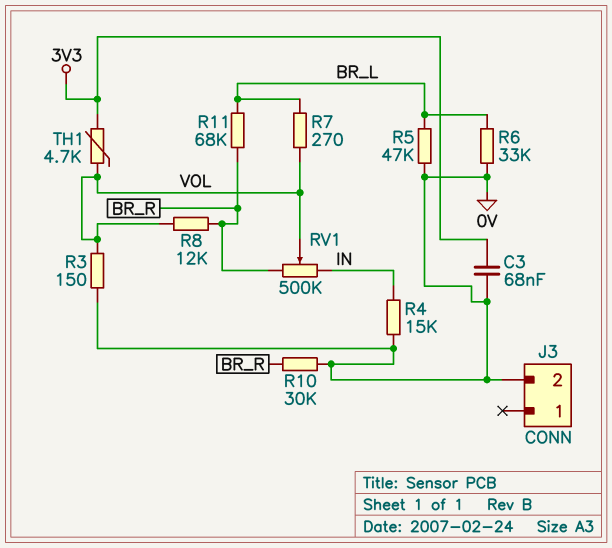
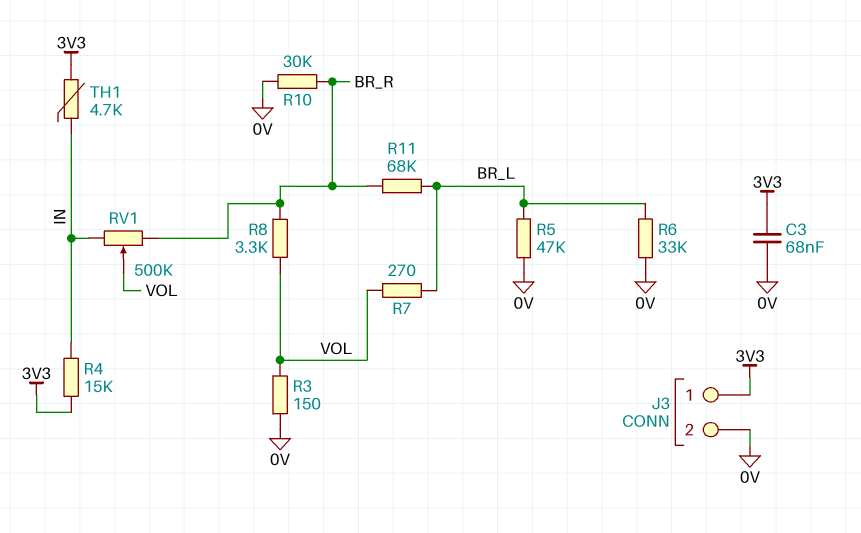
J3 pin 1: none -> 3V3
R4: 15k (0V, IN) -> 15k (3V3, IN)
R8: 12k (BR_R, VOL) -> 3.3k (BR_R, VOL)
TH1: 4.7k (3V3, VOL) -> 4.7k (3V3, IN)

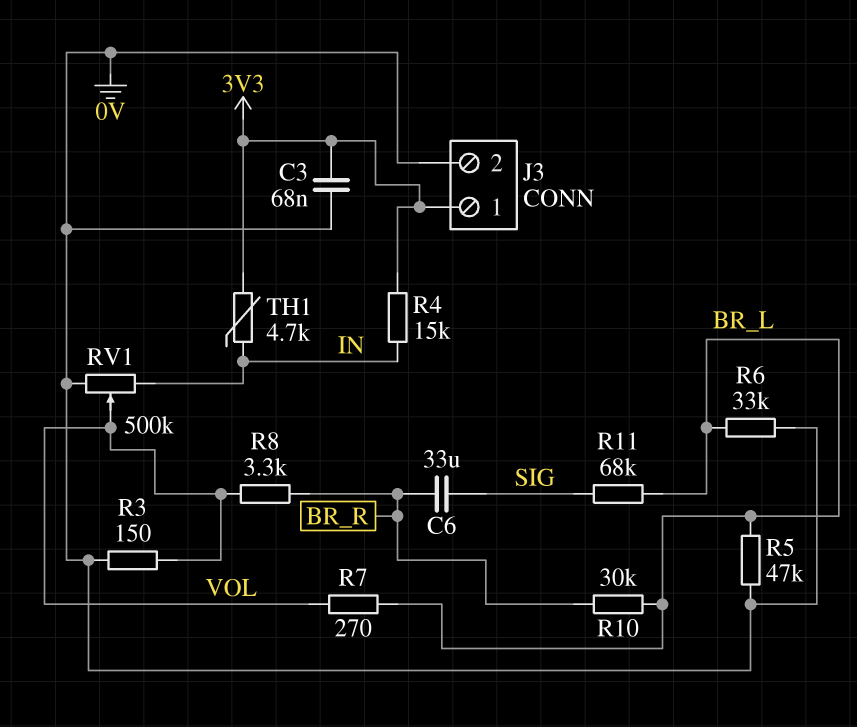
C6: none -> 33uF (BR_R, SIG)
R10: 30k (0V, BR_R) -> 30k (BR_L, BR_R)
R11: 68k (BR_L, BR_R) -> 68k (BR_L, SIG)
RV1: 500k (BR_R, IN, wiper VOL) -> 500k (0V, IN, wiper VOL)

